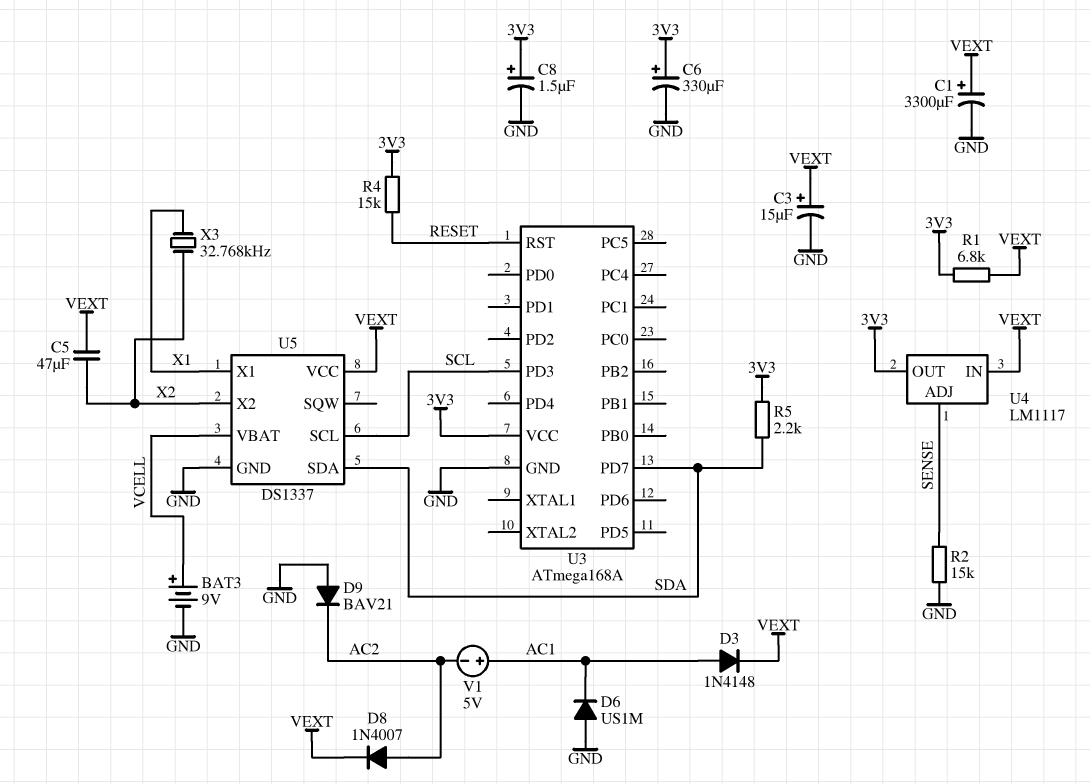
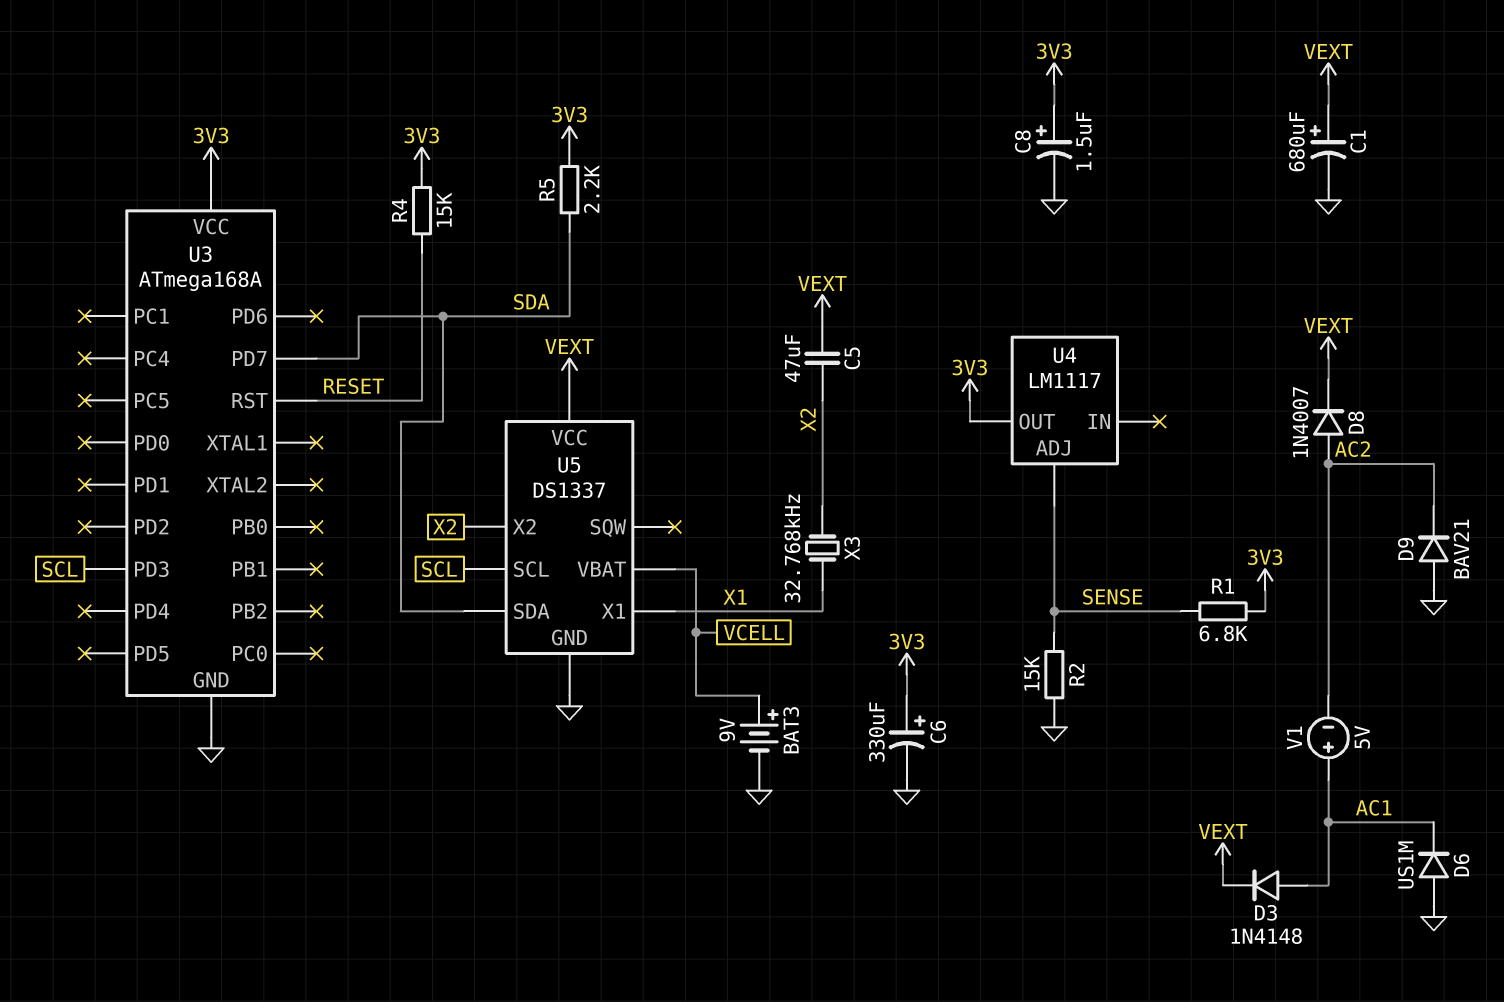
C1: 3300uF (plus VEXT, minus GND) -> 680uF (plus VEXT, minus GND)
C3: 15uF (plus VEXT, minus GND) -> none
R1: 6.8k (3V3, VEXT) -> 6.8k (3V3, SENSE)
U4 pin IN: VEXT -> none

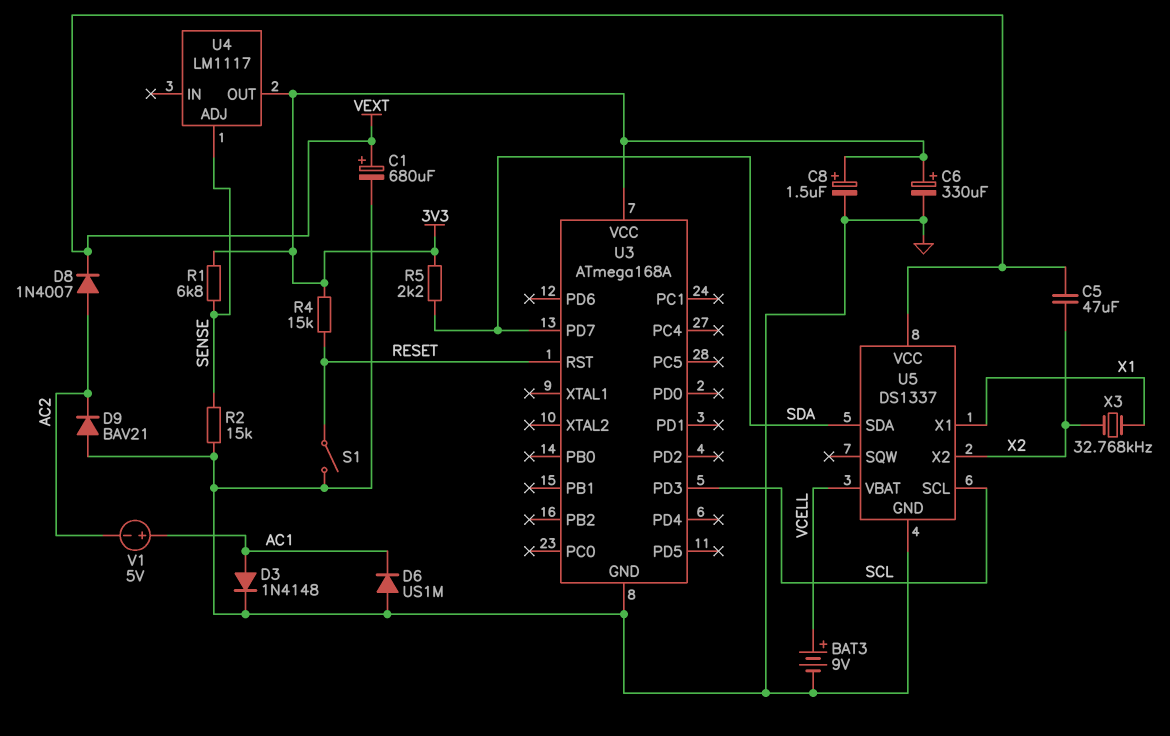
D3: diode 1N4148 (A AC1, K VEXT) -> diode 1N4148 (A AC1, K GND)
S1: none -> switch (GND, RESET)

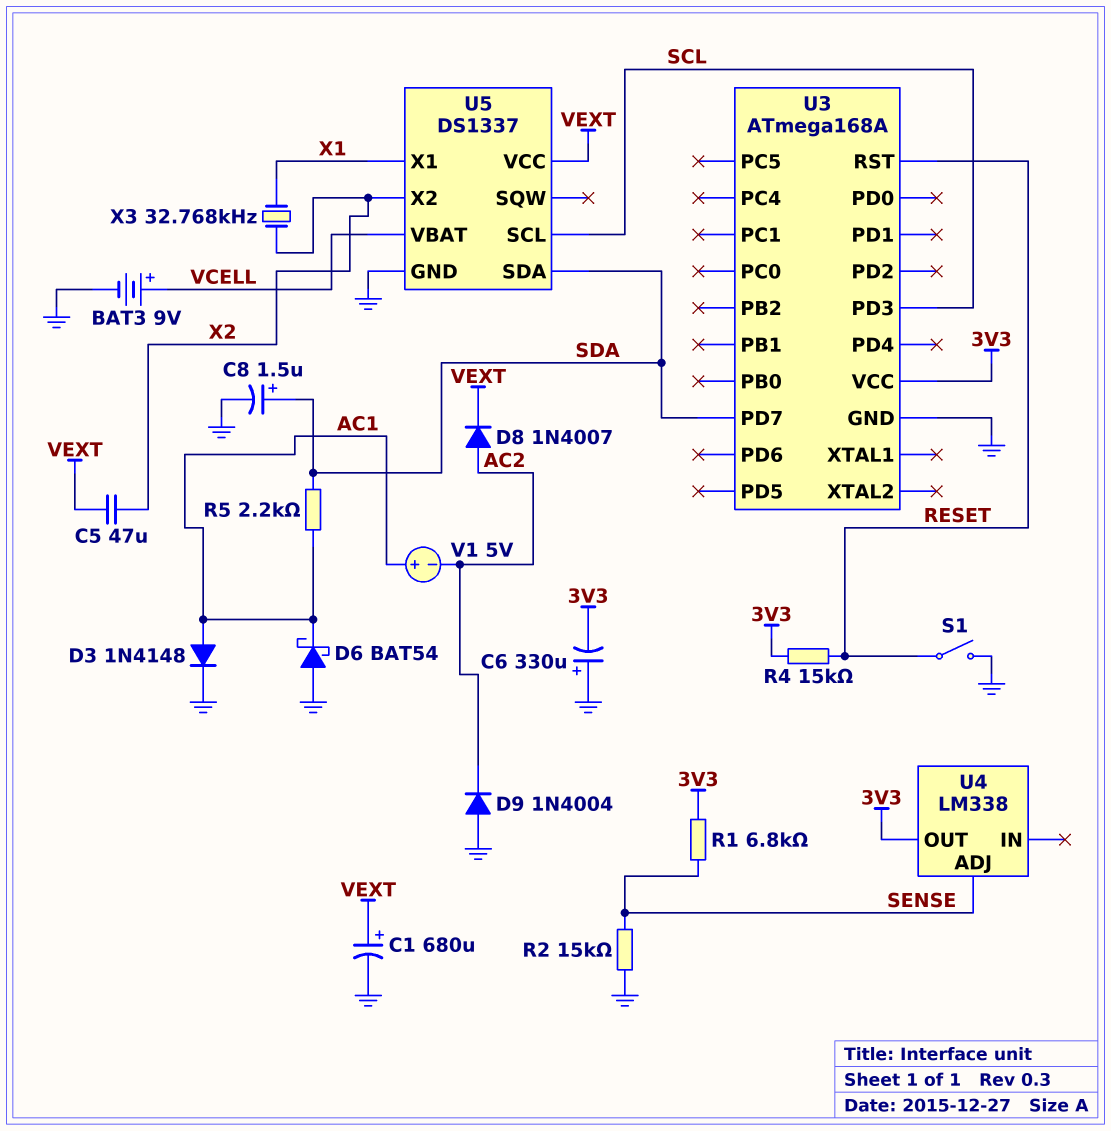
C6: 330uF (plus 3V3, minus GND) -> 330uF (plus GND, minus 3V3)
C8: 1.5uF (plus 3V3, minus GND) -> 1.5uF (plus SDA, minus GND)
D6: diode US1M (A GND, K AC1) -> schottky BAT54 (A GND, K AC1)
D9: diode BAV21 (A GND, K AC2) -> diode 1N4004 (A GND, K AC2)
R5: 2.2k (3V3, SDA) -> 2.2k (AC1, SDA)
U4: LM1117 -> LM338

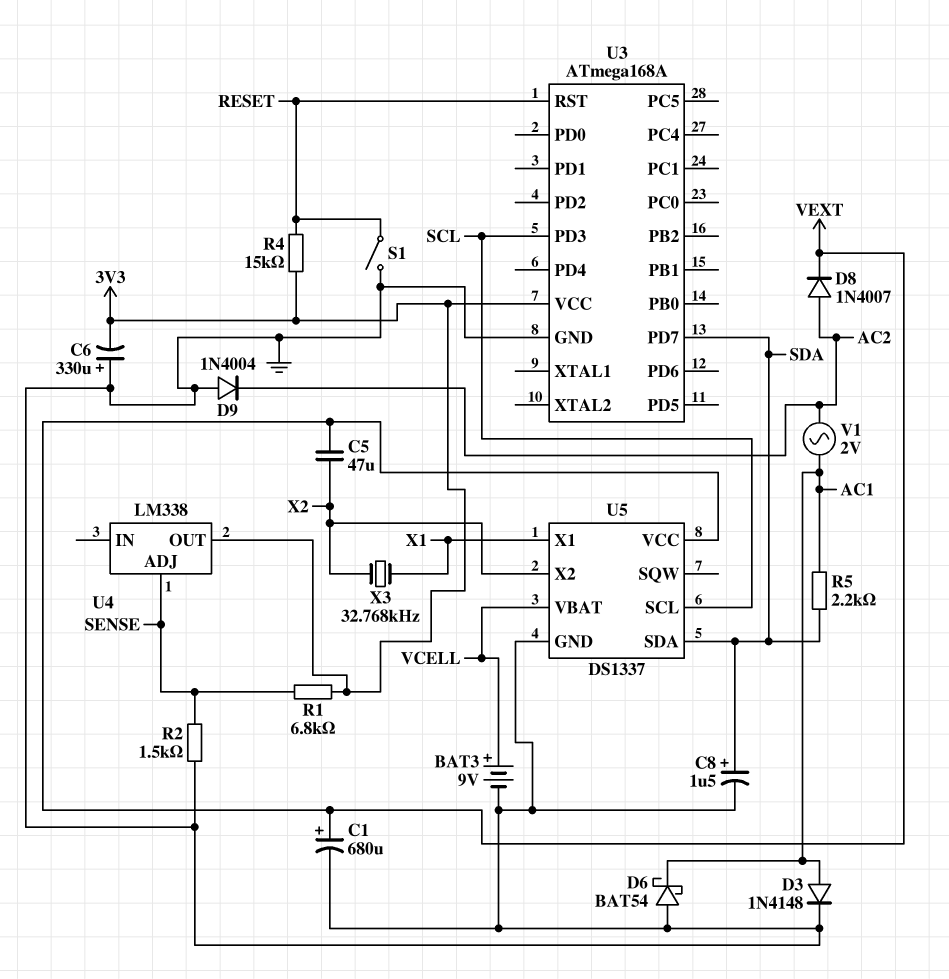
R2: 15k (GND, SENSE) -> 1.5k (GND, SENSE)
V1: 5V (plus AC1, minus AC2) -> AC 2V (AC1, AC2)

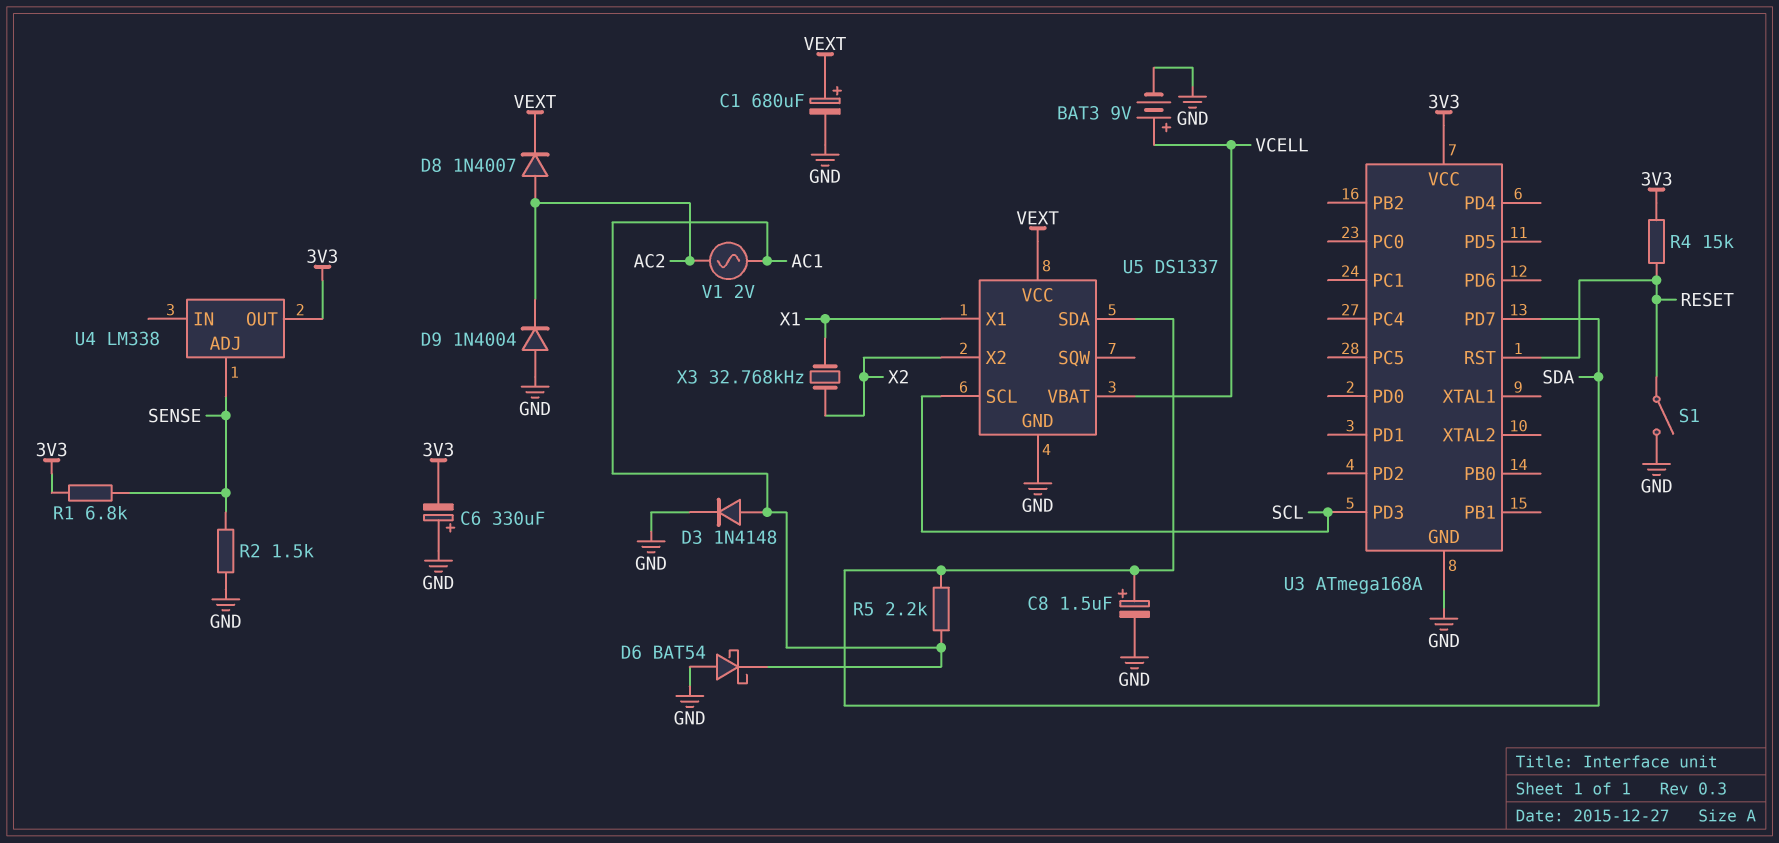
C5: 47uF (VEXT, X2) -> none

